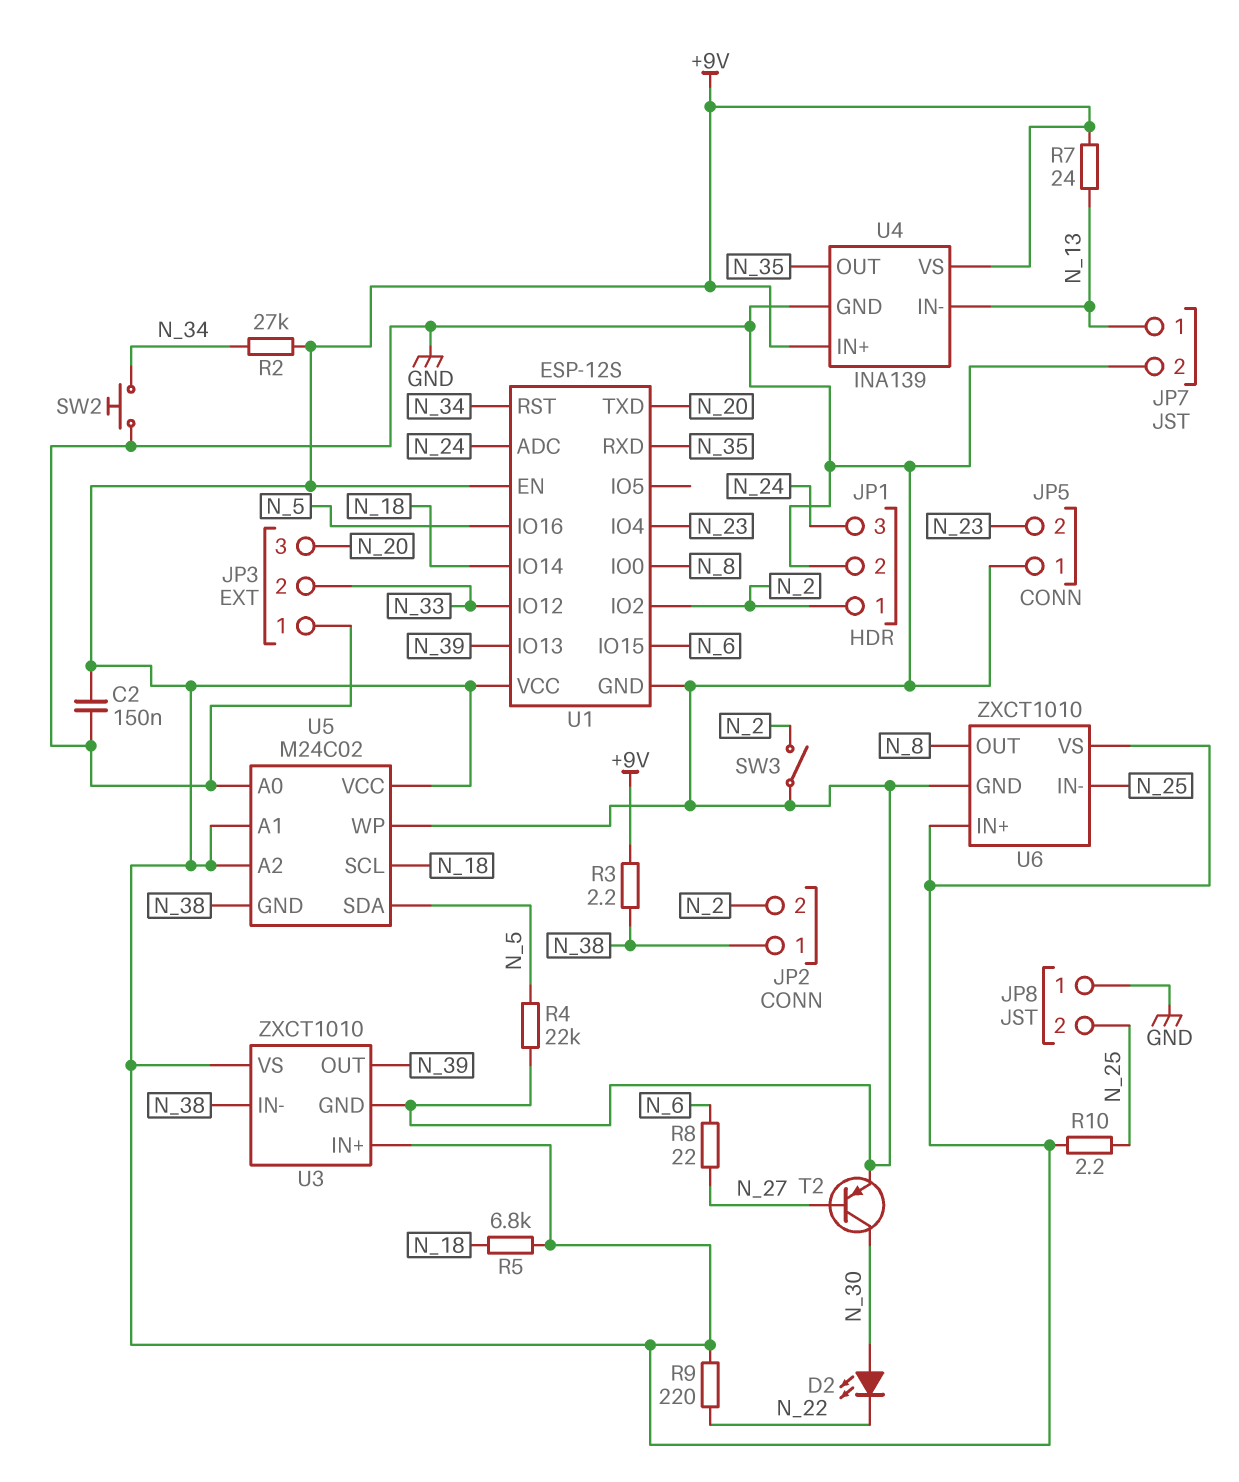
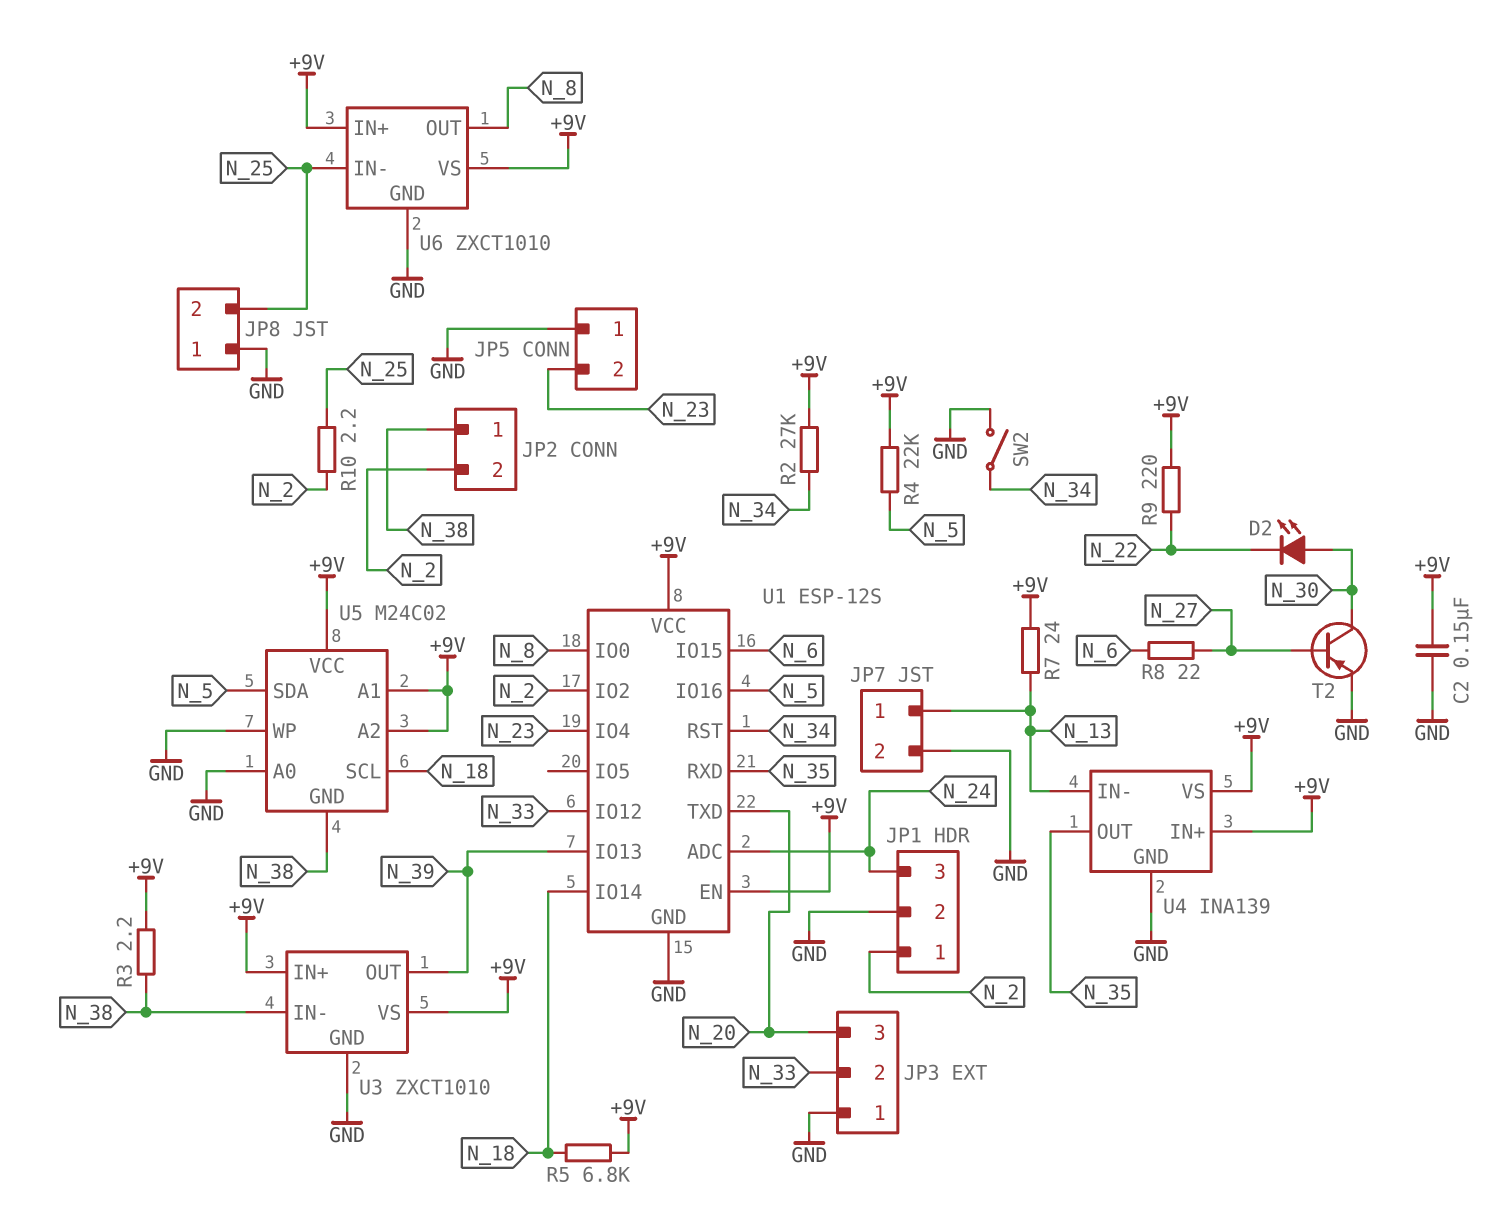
R4: 22k (GND, N_5) -> 22k (+9V, N_5)
R10: 2.2 (+9V, N_25) -> 2.2 (N_2, N_25)
SW2: button (GND, N_34) -> switch (GND, N_34)
SW3: switch (GND, N_2) -> none

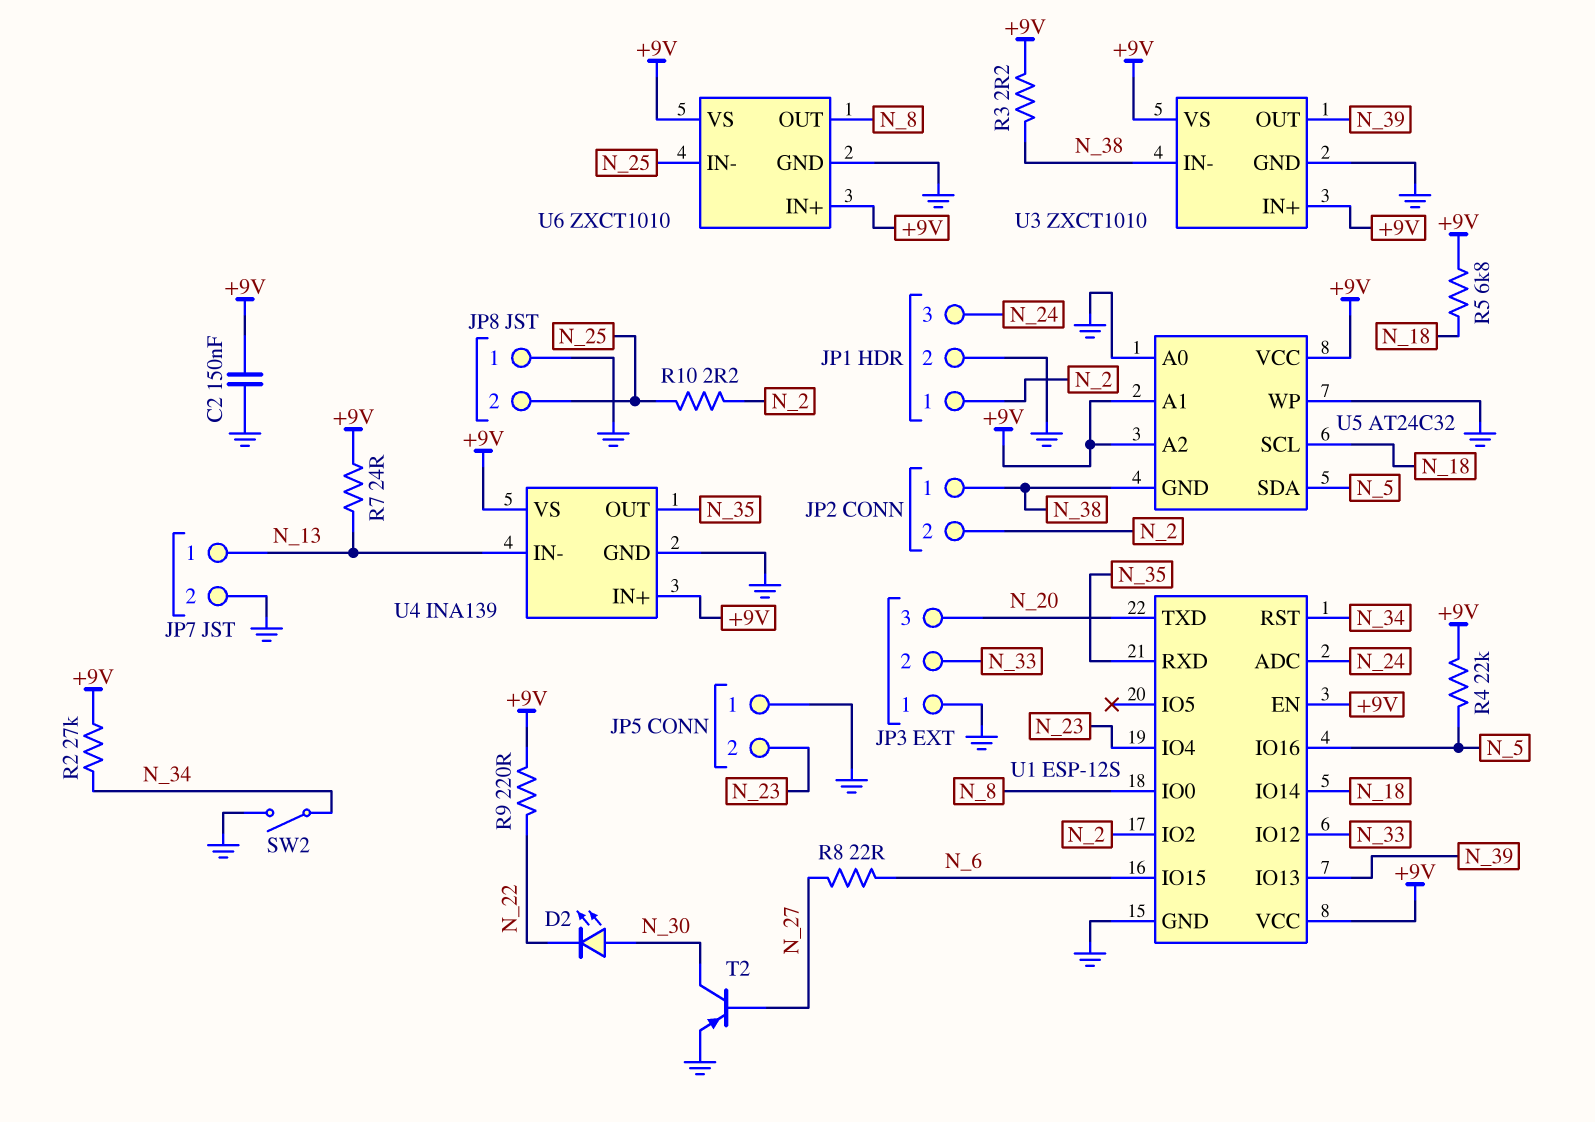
U5: M24C02 -> AT24C32

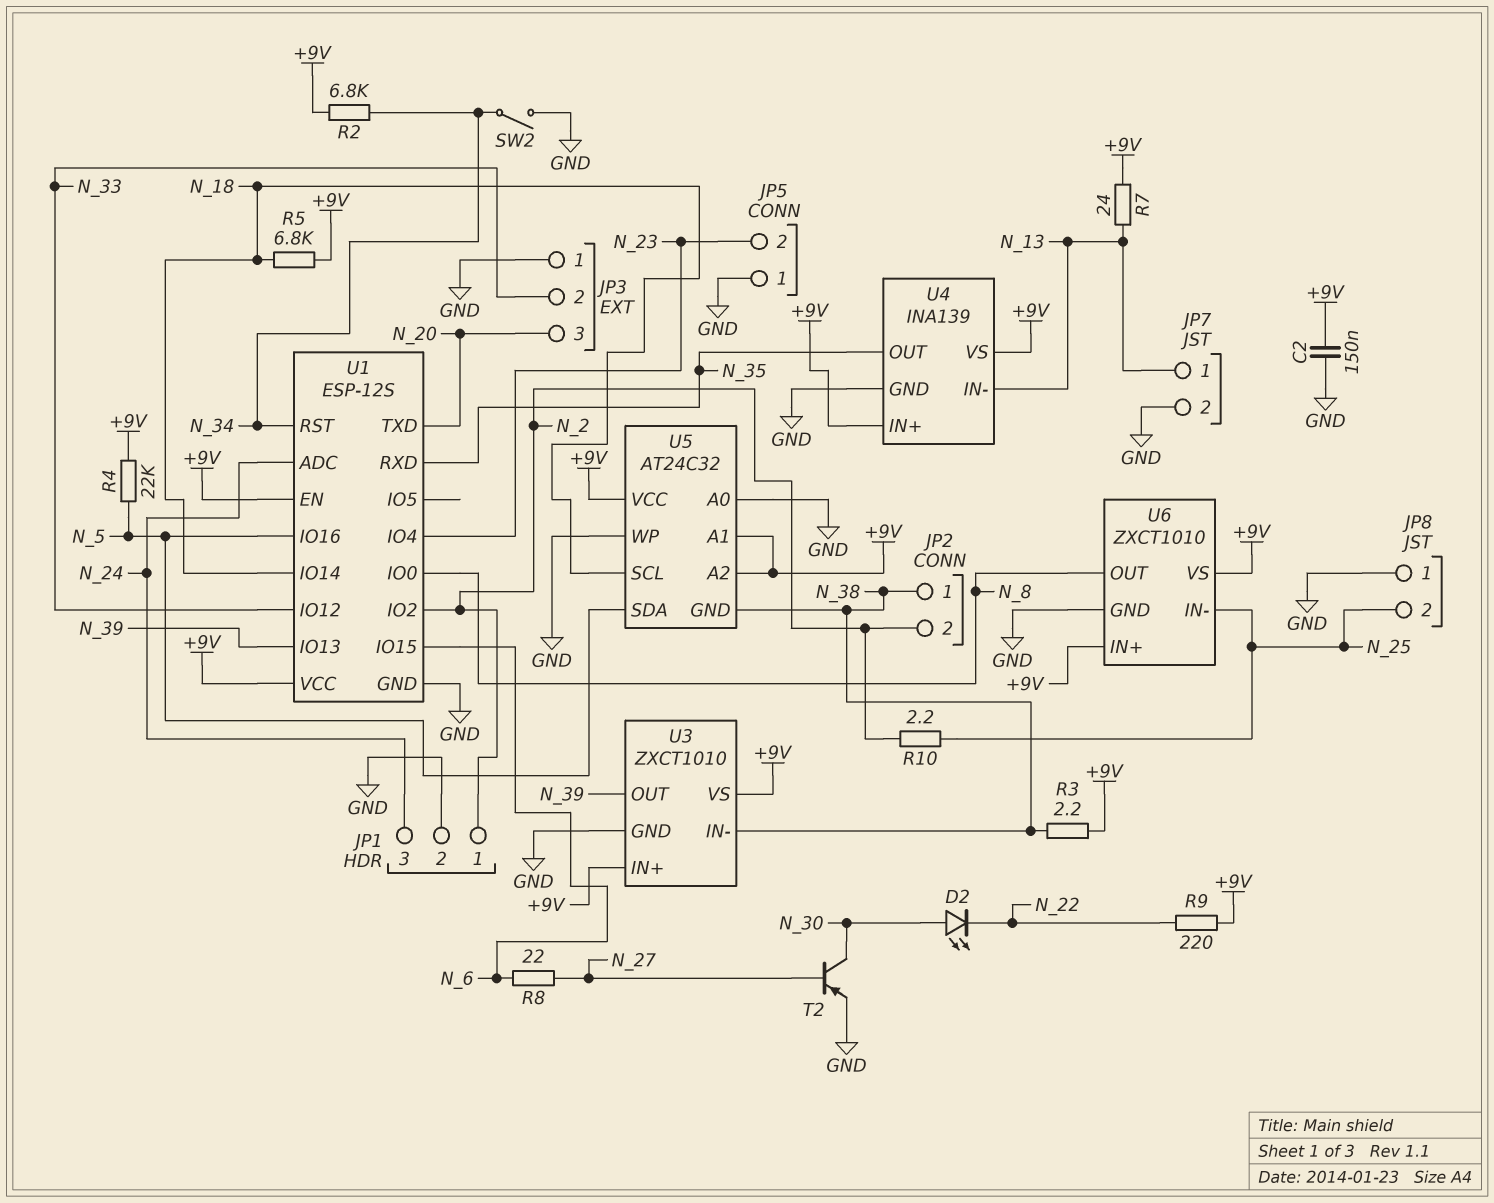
R2: 27k (+9V, N_34) -> 6.8k (+9V, N_34)

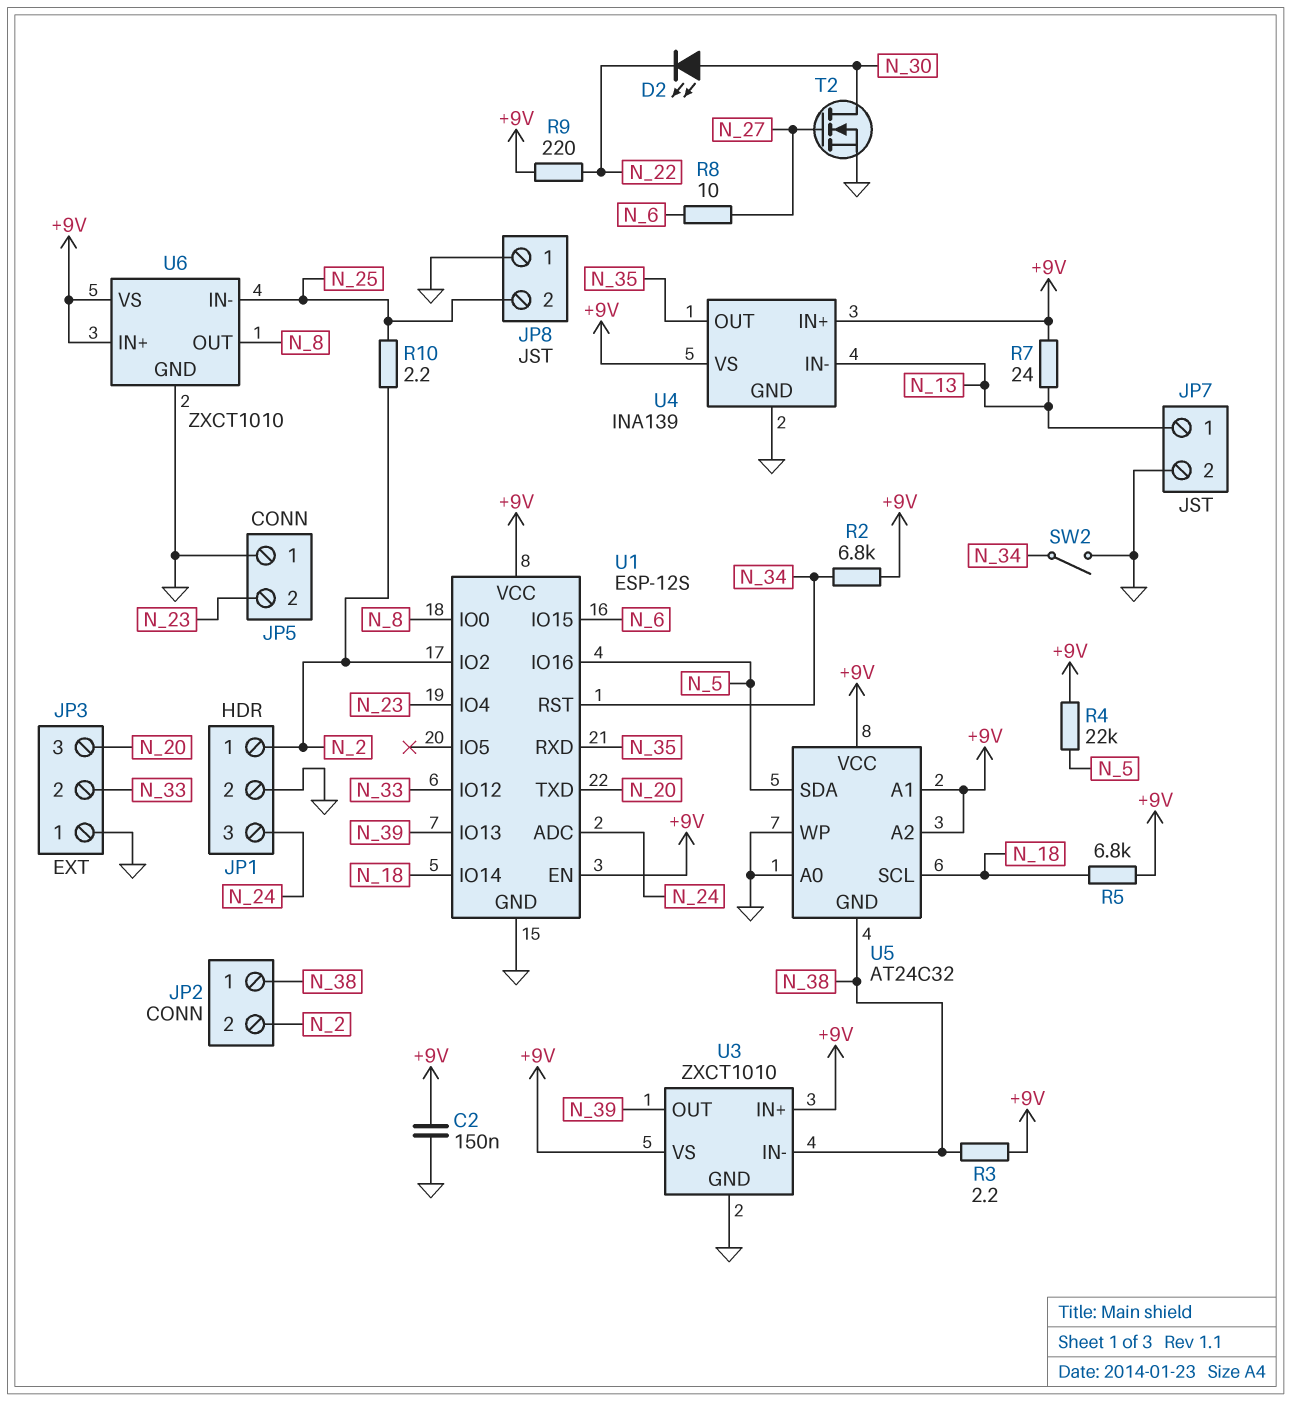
R8: 22 (N_6, N_27) -> 10 (N_6, N_27)
T2: PNP (B N_27, C N_30, E GND) -> NMOS (G N_27, D N_30, S GND)

